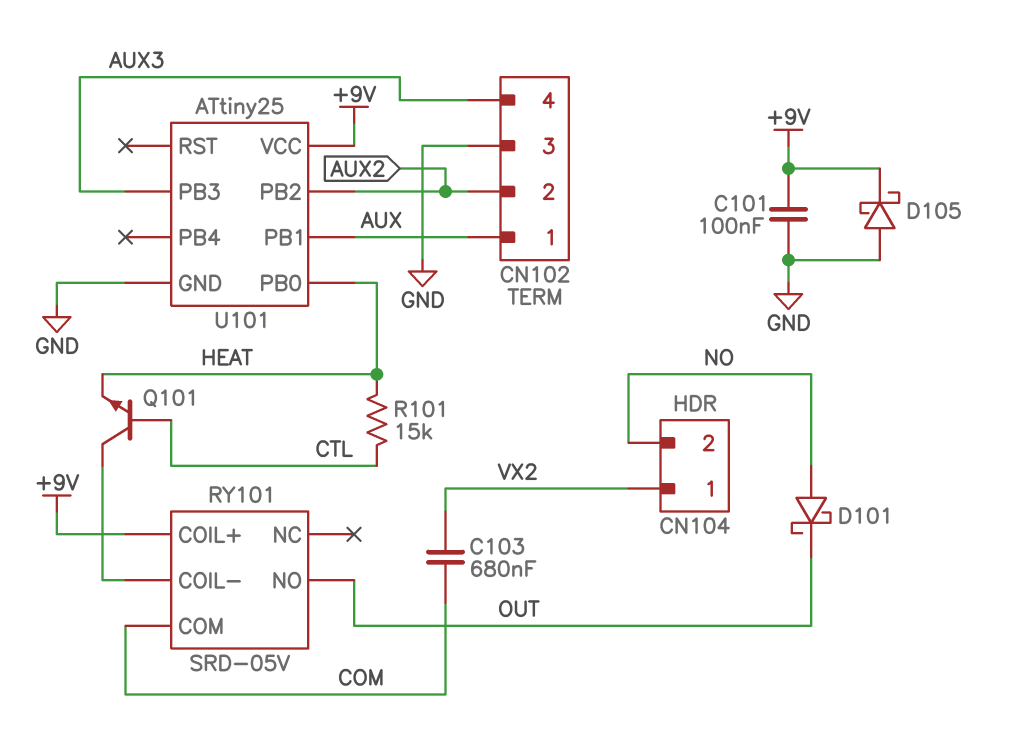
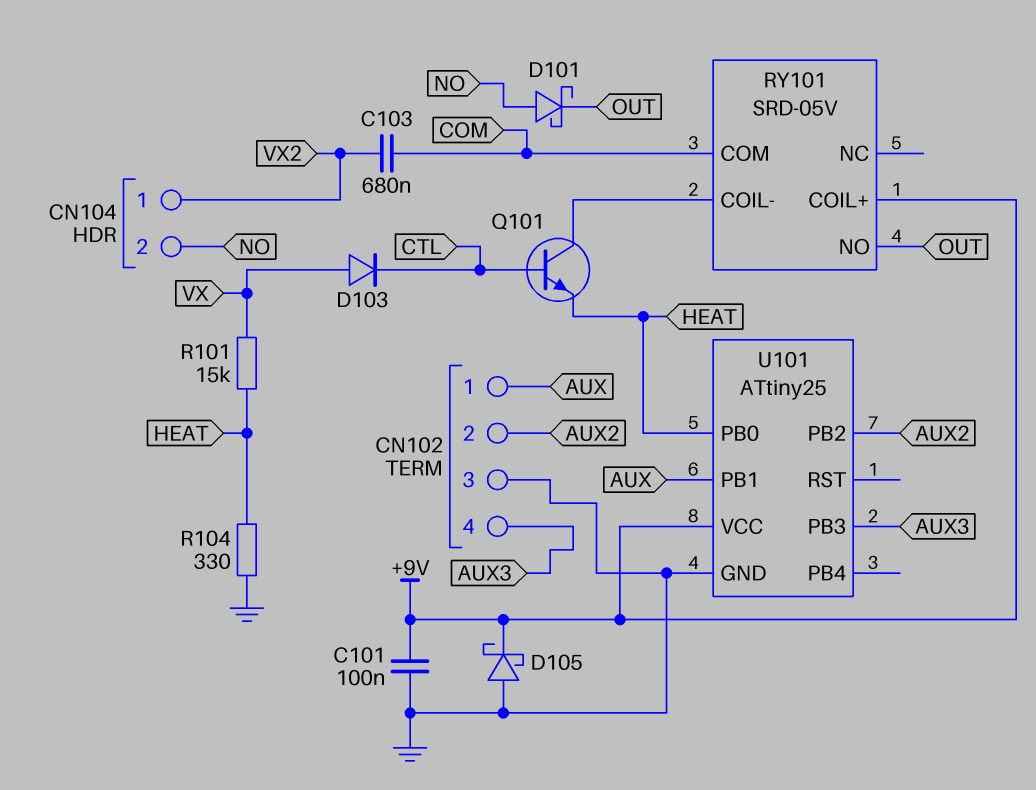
D103: none -> diode (A VX, K CTL)
R101: 15k (CTL, HEAT) -> 15k (HEAT, VX)
R104: none -> 330 (GND, HEAT)

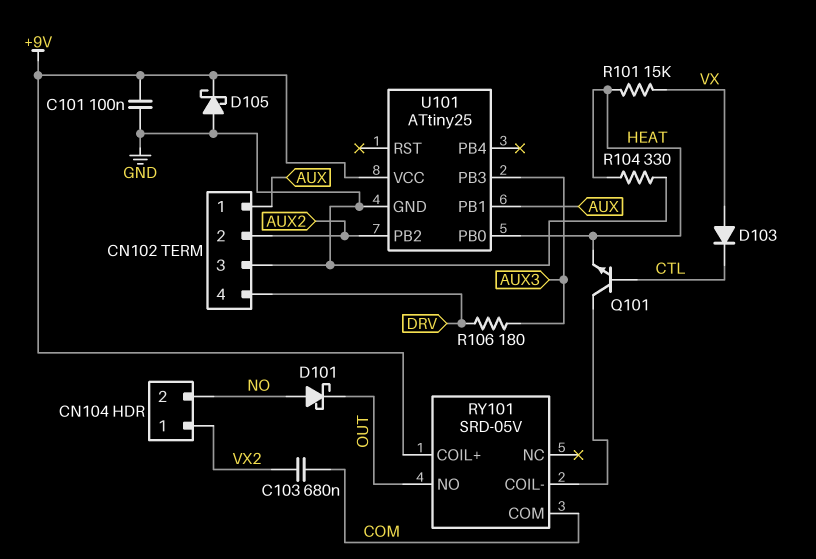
CN102 pin 4: AUX3 -> DRV
R106: none -> 180 (AUX3, DRV)

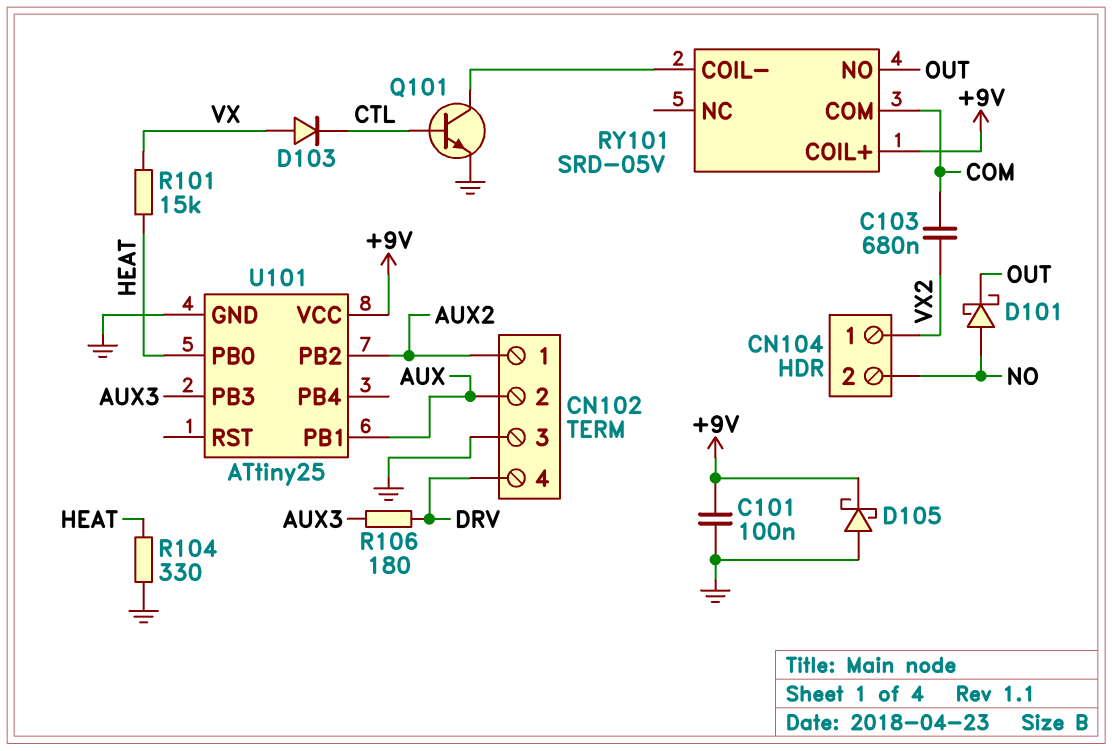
CN102 pin 1: AUX -> AUX2
CN102 pin 2: AUX2 -> AUX
Q101: NPN (B CTL, C RY101/COIL-, E HEAT) -> NPN (B CTL, C RY101/COIL-, E GND)

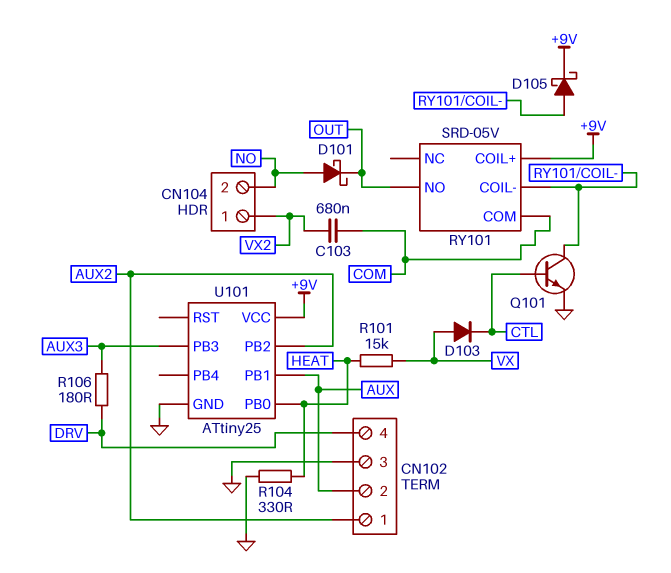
C101: 100nF (+9V, GND) -> none
D105: schottky (A GND, K +9V) -> schottky (A RY101/COIL-, K +9V)

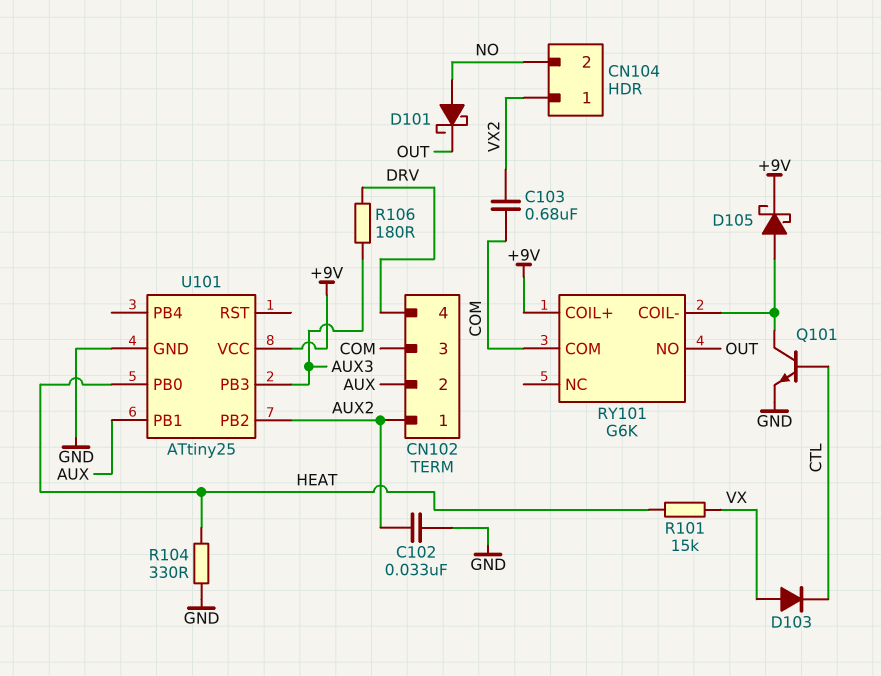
C102: none -> 33nF (AUX2, GND)
CN102 pin 3: GND -> COM
RY101: SRD-05V -> G6K

